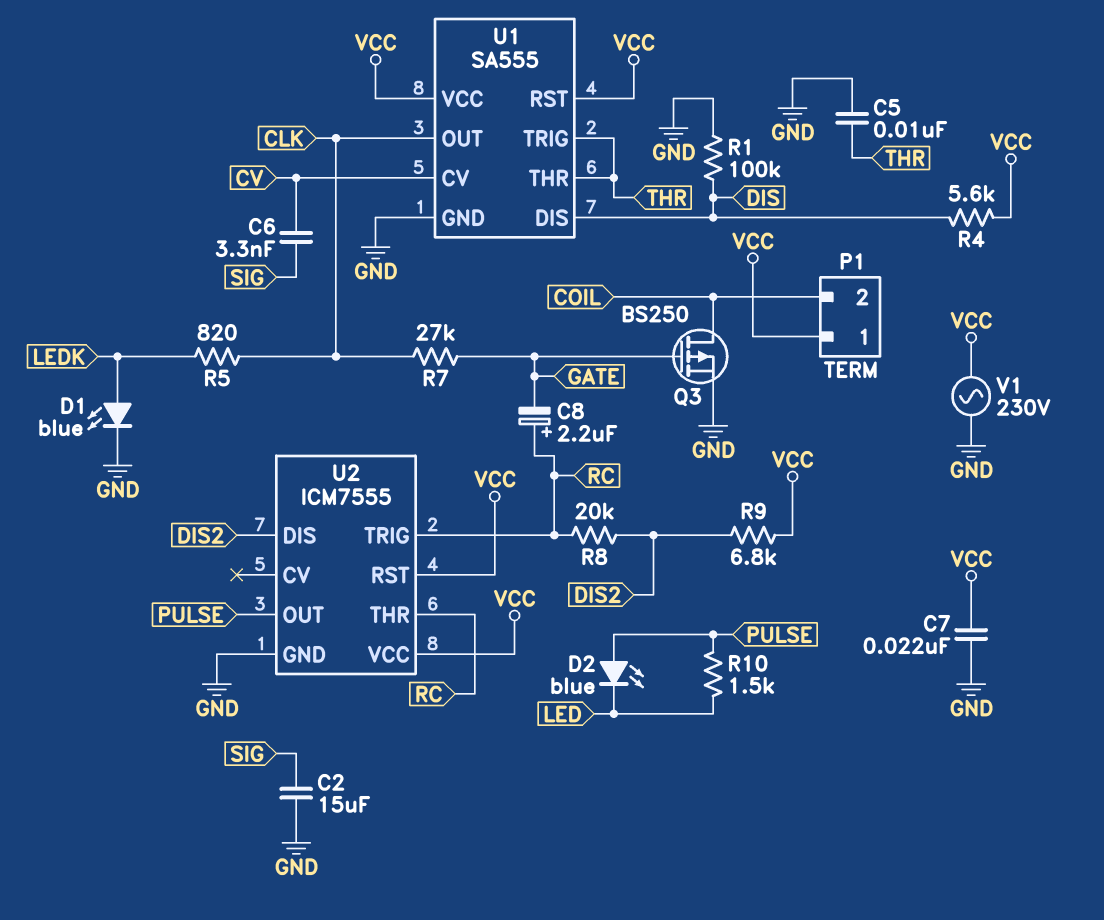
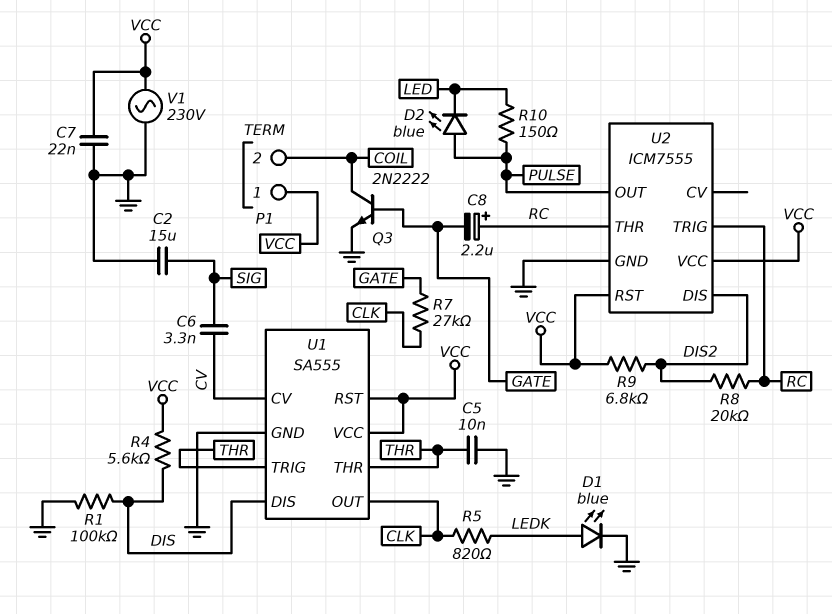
Q3: PMOS BS250 (G GATE, D COIL, S GND) -> NPN 2N2222 (B GATE, C COIL, E GND)
R10: 1.5k (LED, PULSE) -> 150 (LED, PULSE)

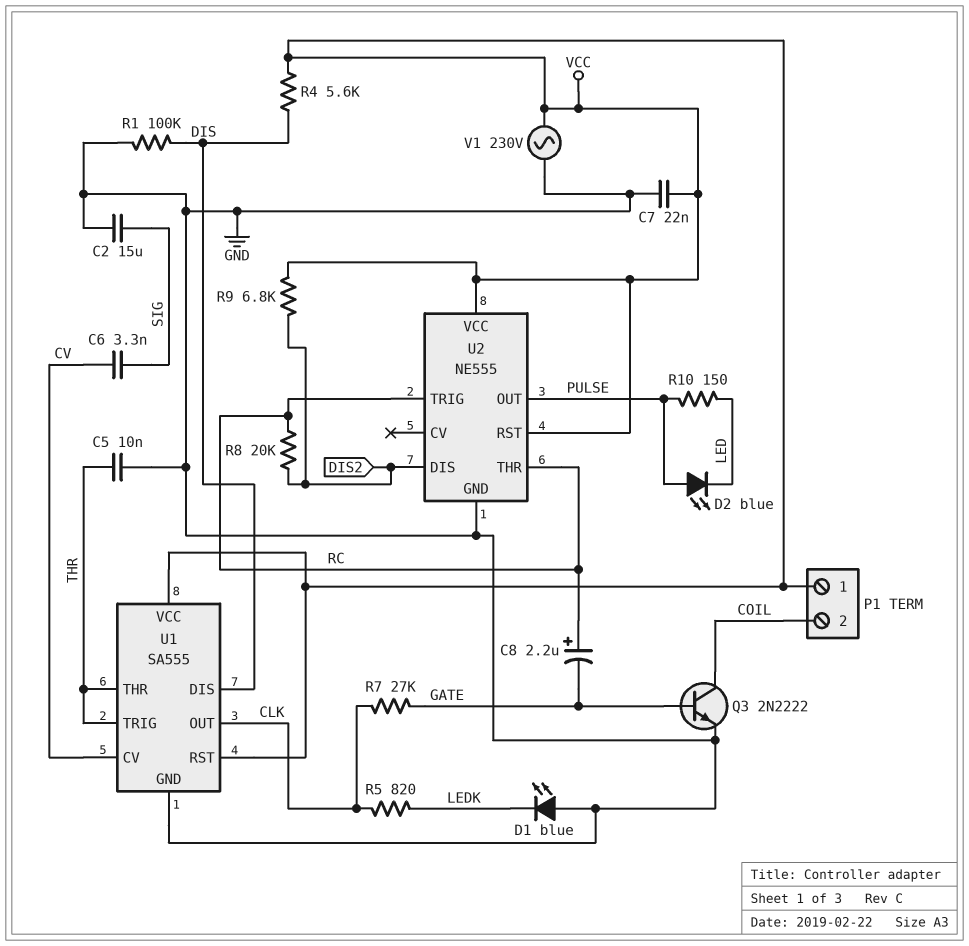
D1: LED blue (A LEDK, K GND) -> LED blue (A GND, K LEDK)
U2: ICM7555 -> NE555

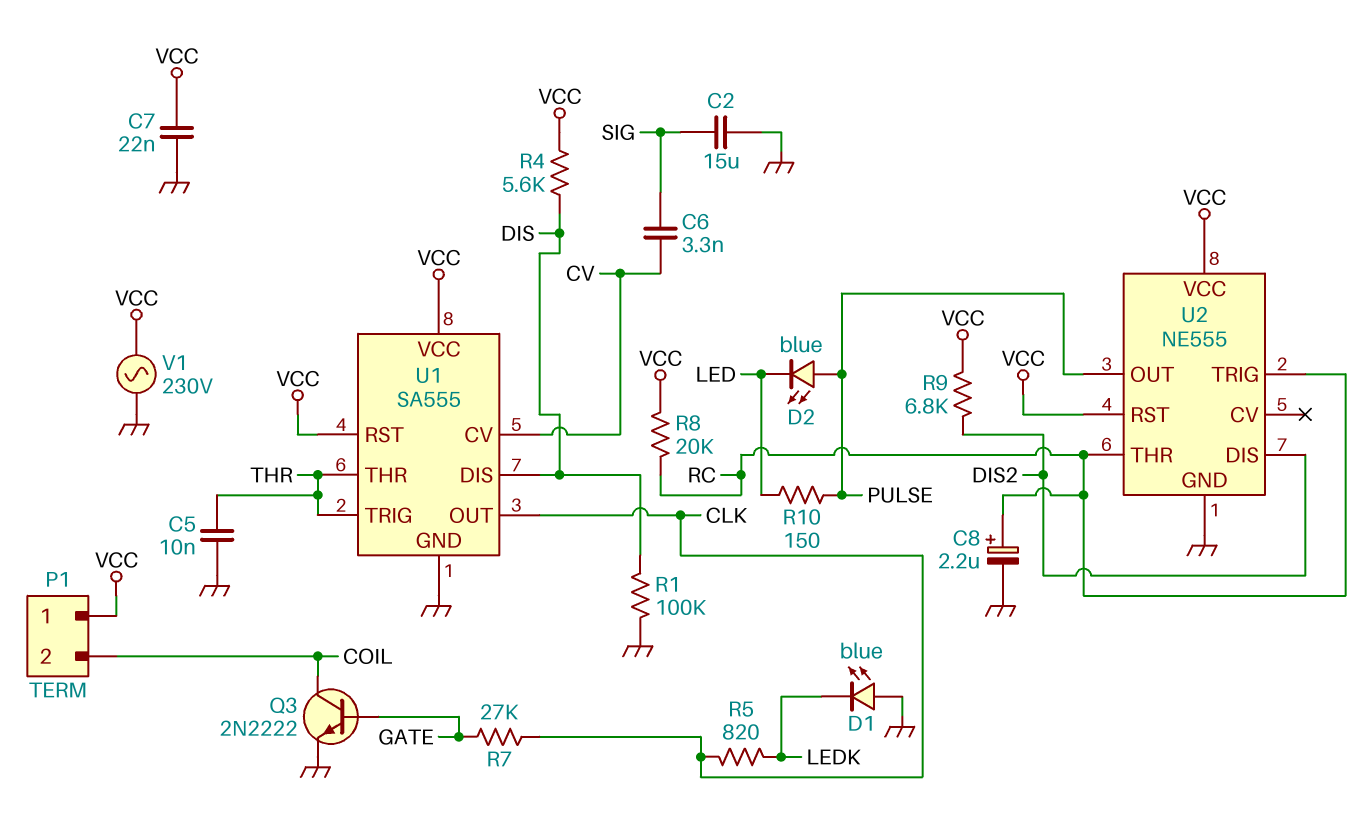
C8: 2.2uF (plus RC, minus GATE) -> 2.2uF (plus RC, minus GND)
R8: 20k (DIS2, RC) -> 20k (RC, VCC)

